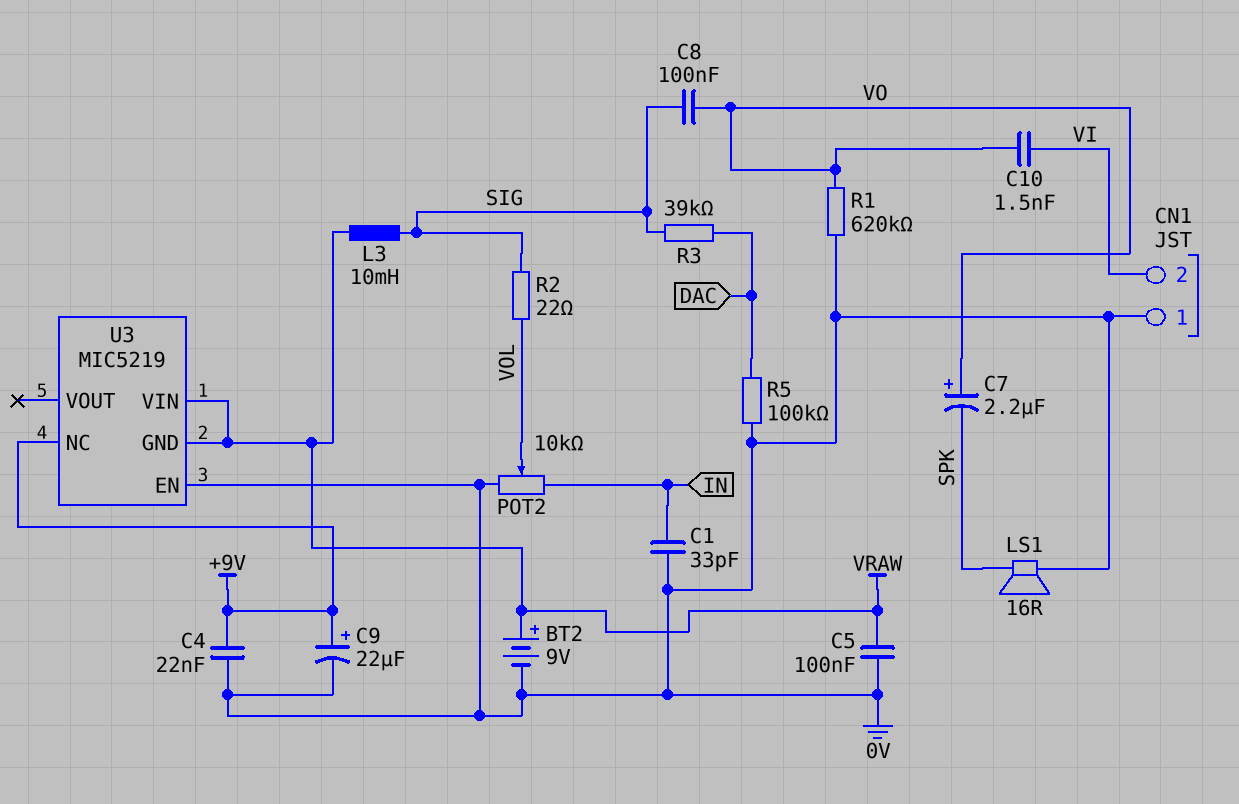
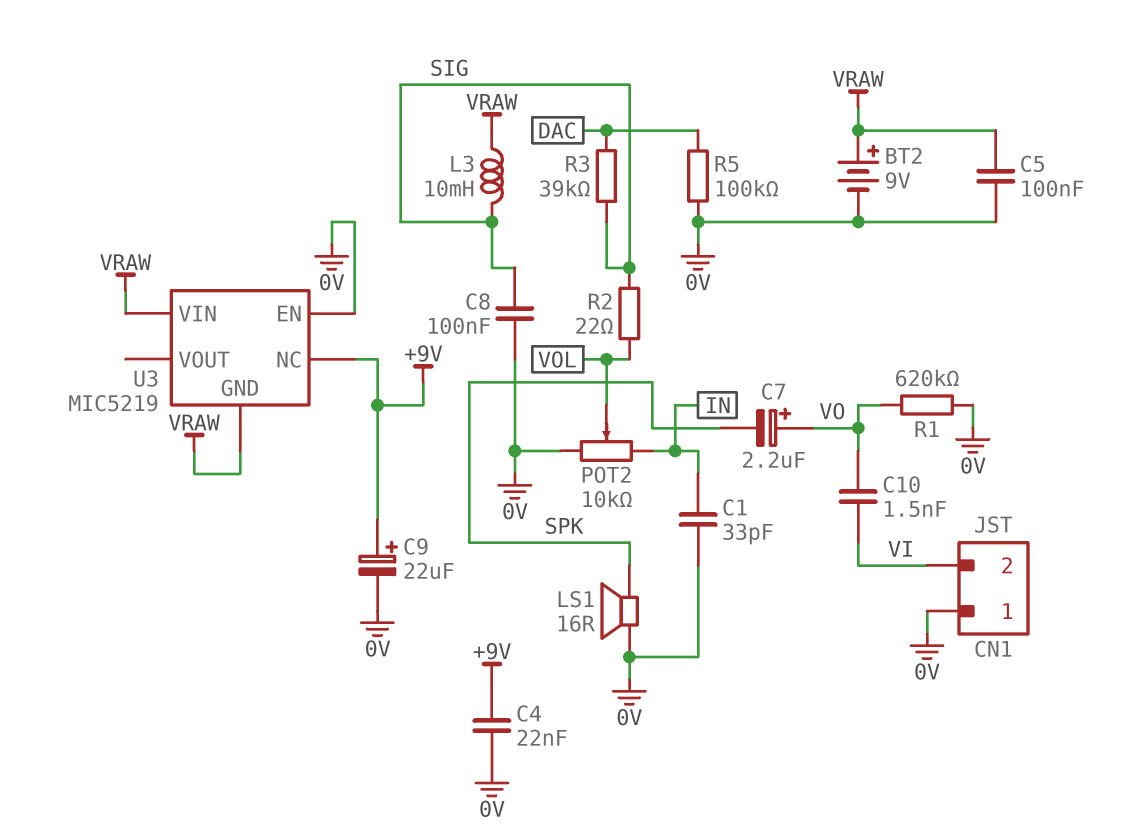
C8: 100nF (SIG, VO) -> 100nF (0V, SIG)

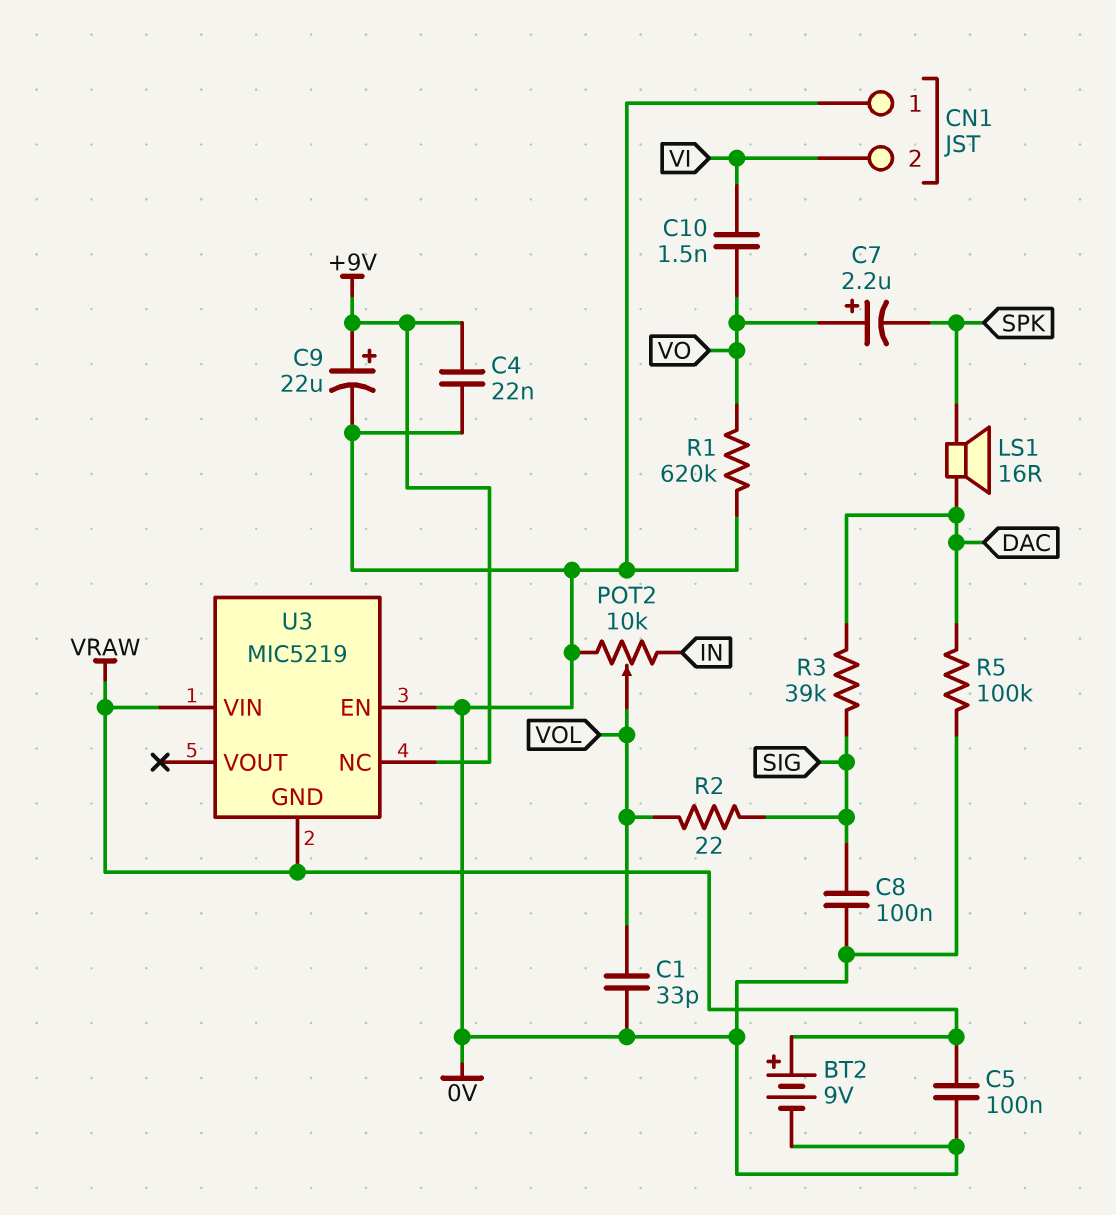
C1: 33pF (0V, IN) -> 33pF (0V, VOL)
L3: 10mH (SIG, VRAW) -> none
LS1: speaker 16R (0V, SPK) -> speaker 16R (DAC, SPK)

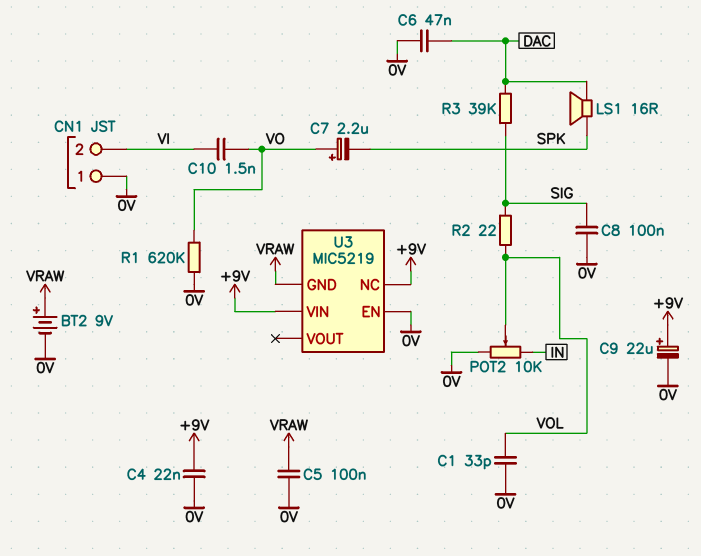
C6: none -> 47nF (0V, DAC)
R5: 100k (0V, DAC) -> none
U3 pin VIN: VRAW -> +9V

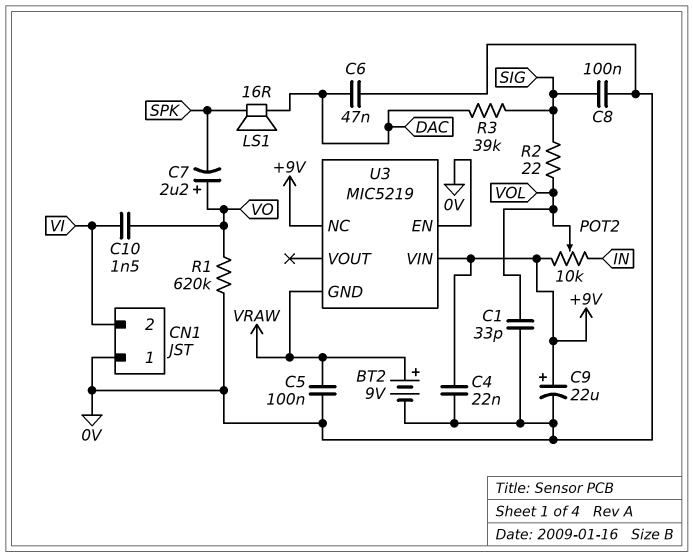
POT2: 10k (0V, IN, wiper VOL) -> 10k (+9V, IN, wiper VOL)

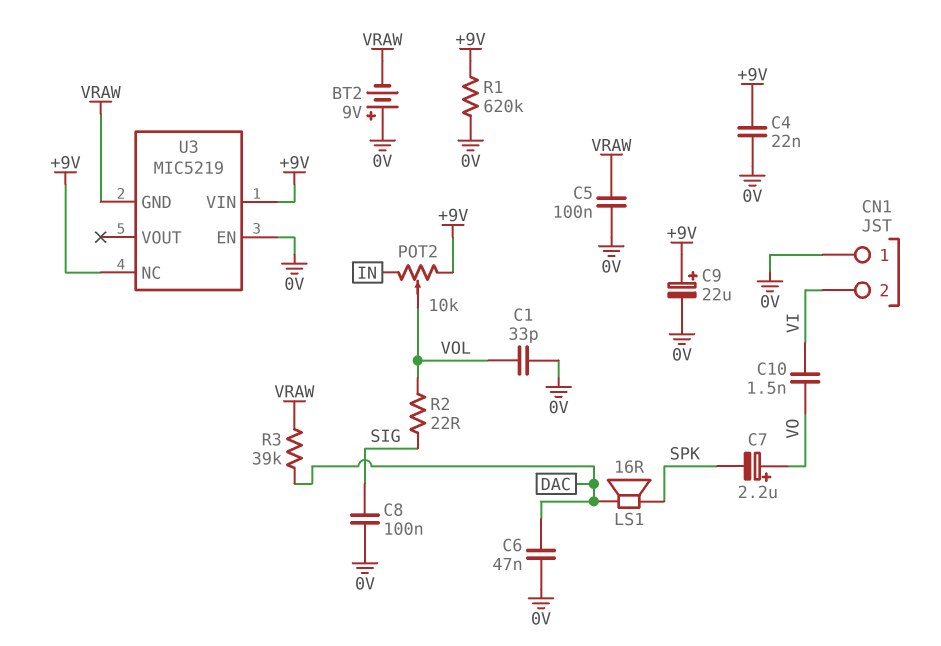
BT2: 9V (plus VRAW, minus 0V) -> 9V (plus 0V, minus VRAW)
R1: 620k (0V, VO) -> 620k (+9V, 0V)
R3: 39k (DAC, SIG) -> 39k (DAC, VRAW)

